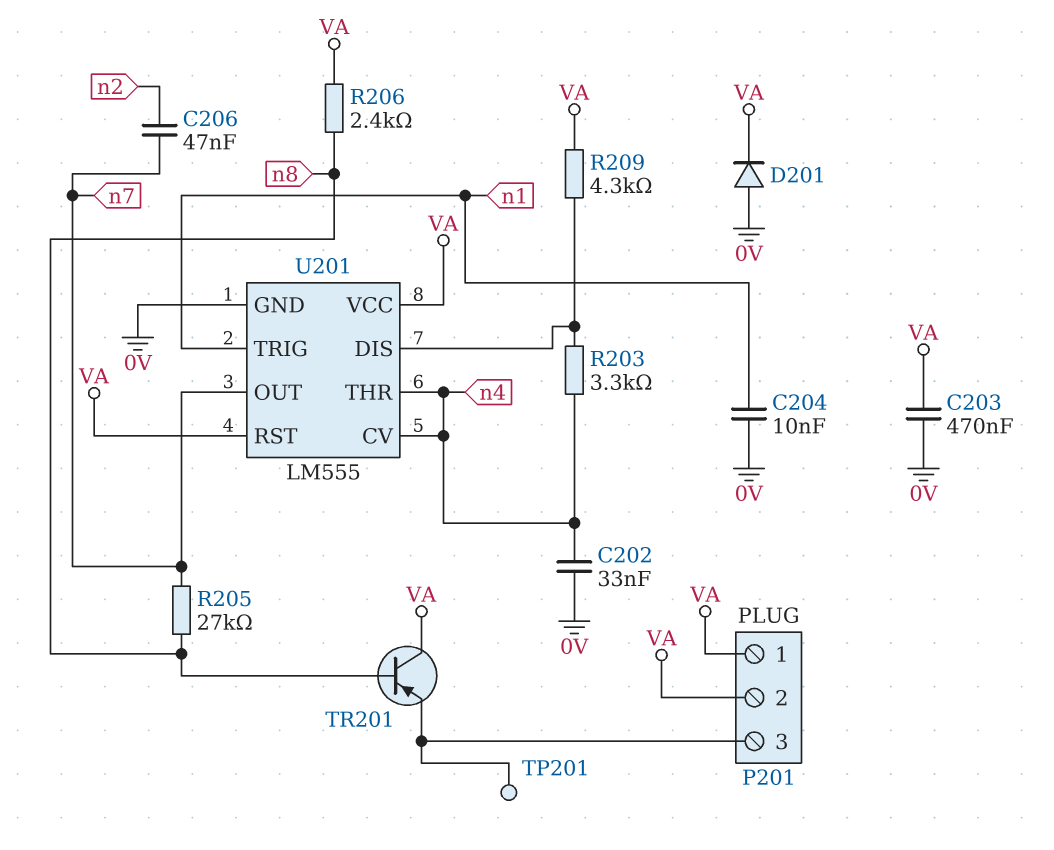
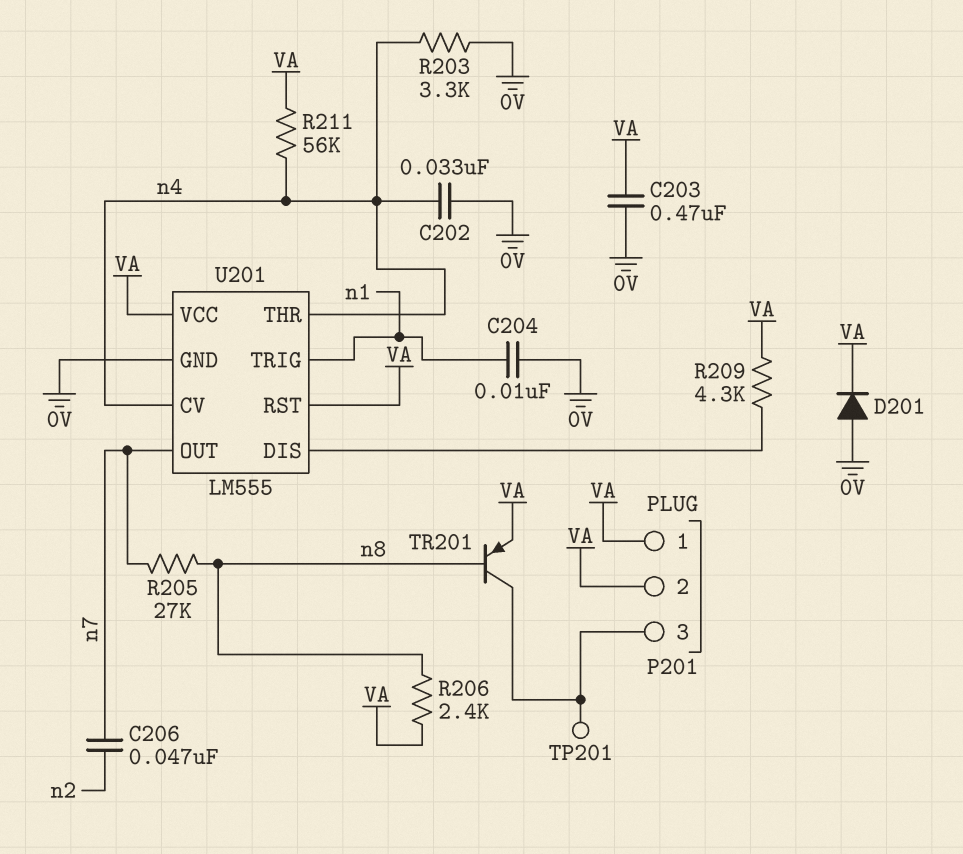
R203: 3.3k (U201/DIS, n4) -> 3.3k (0V, n4)
R211: none -> 56k (VA, n4)
TR201: PNP (B n8, C VA, E P201/3) -> PNP (B n8, C P201/3, E VA)

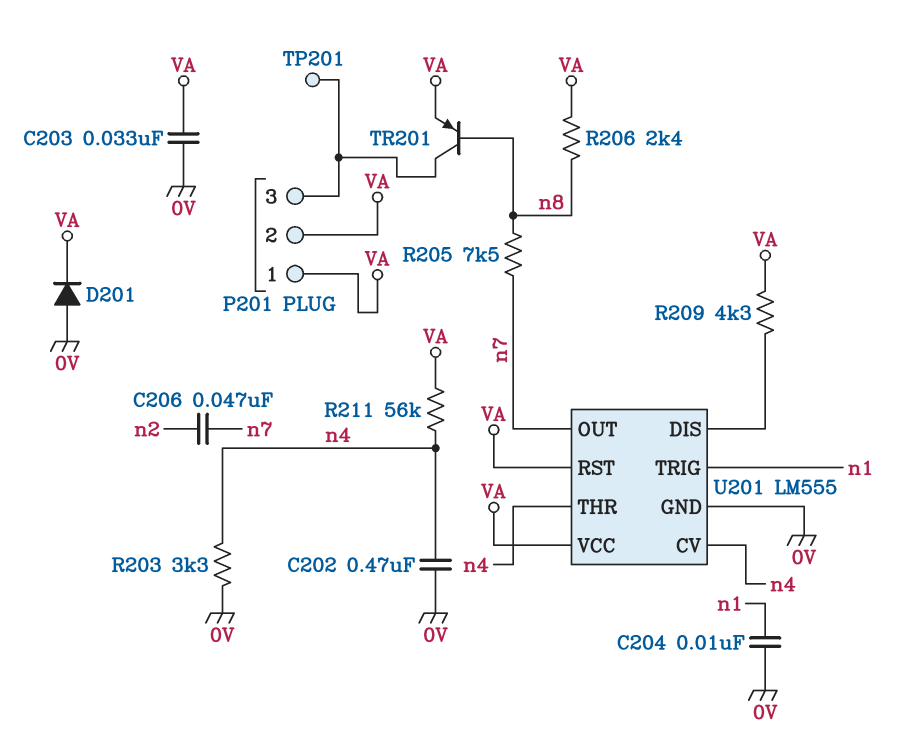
C202: 33nF (0V, n4) -> 470nF (0V, n4)
C203: 470nF (0V, VA) -> 33nF (0V, VA)
R205: 27k (n7, n8) -> 7.5k (n7, n8)

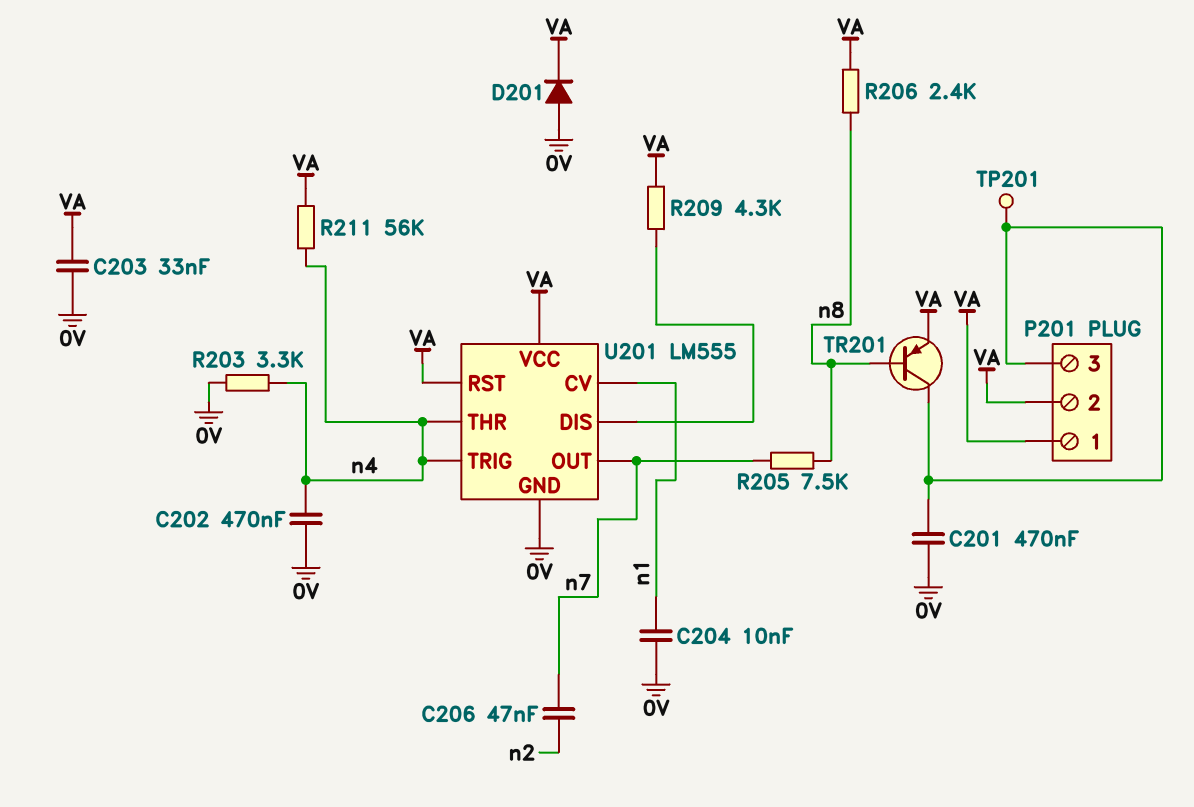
C201: none -> 470nF (0V, P201/3)
U201 pin CV: n4 -> n1
U201 pin TRIG: n1 -> n4

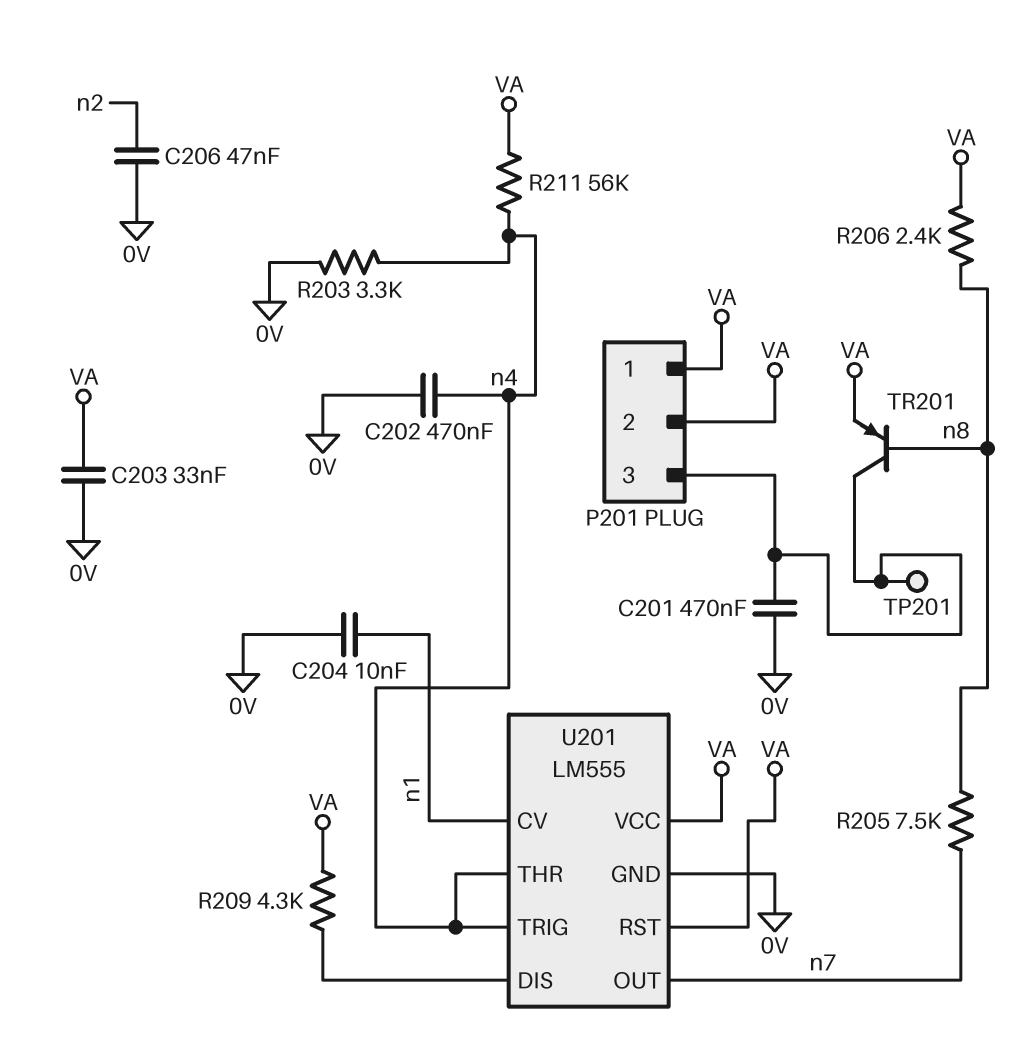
C206: 47nF (n2, n7) -> 47nF (0V, n2)
D201: diode (A 0V, K VA) -> none

